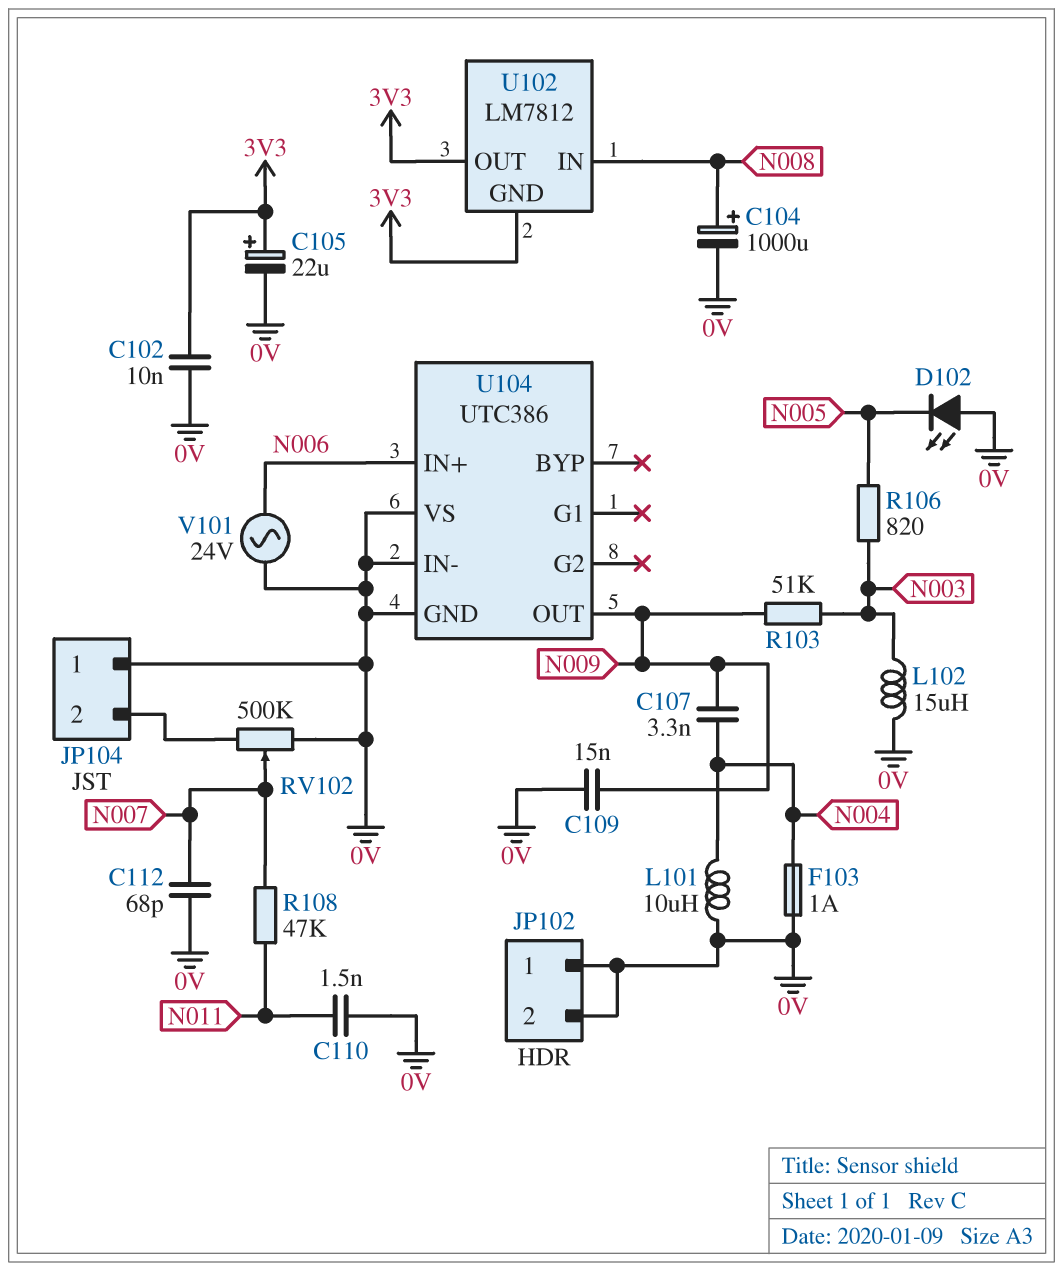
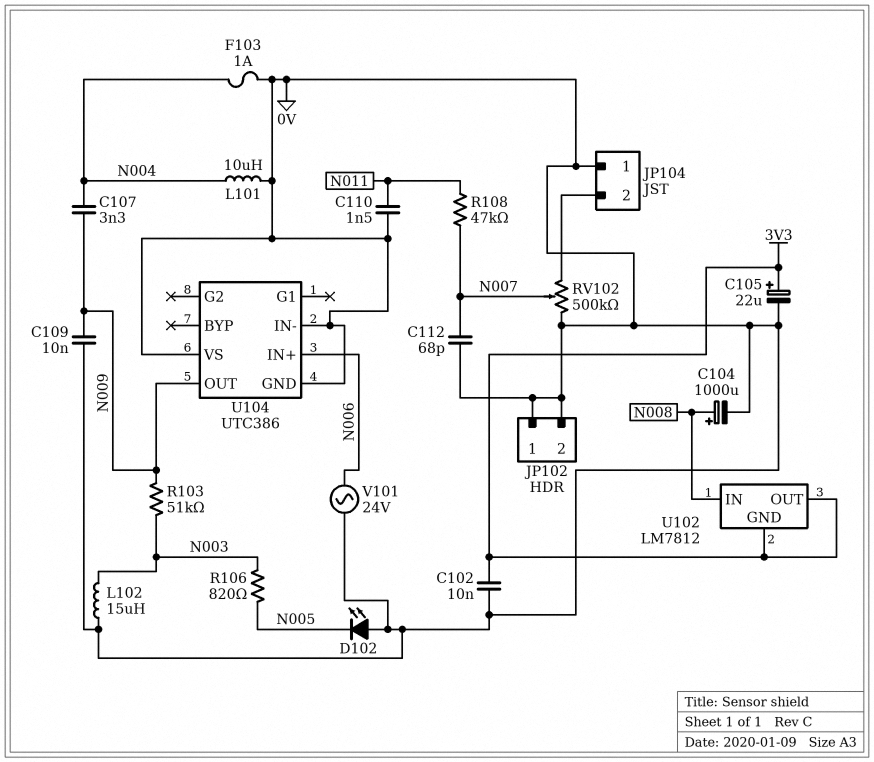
C109: 15nF (0V, N009) -> 10nF (0V, N009)

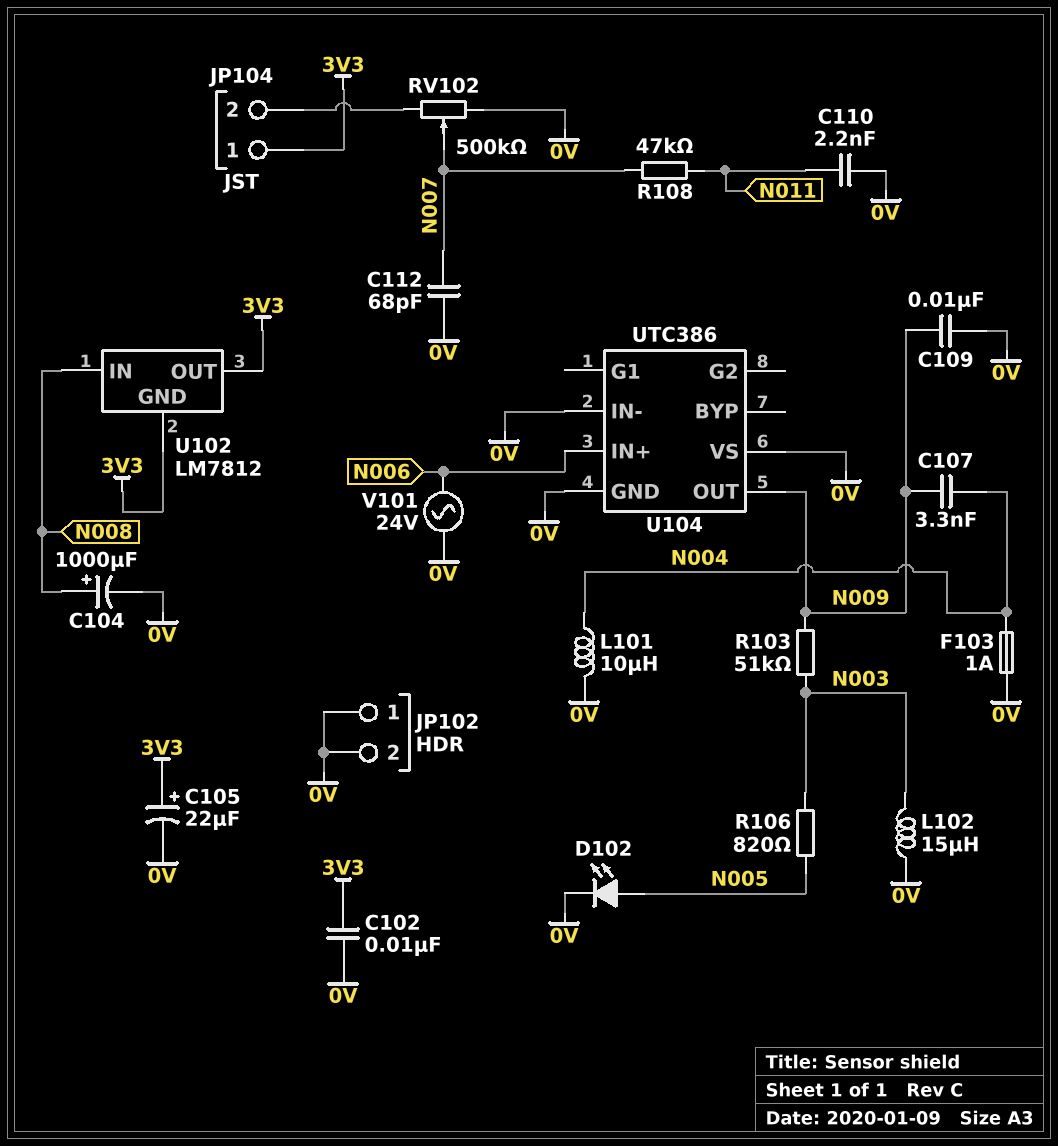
C110: 1.5nF (0V, N011) -> 2.2nF (0V, N011)
D102: LED (A 0V, K N005) -> LED (A N005, K 0V)
JP104 pin 1: 0V -> 3V3

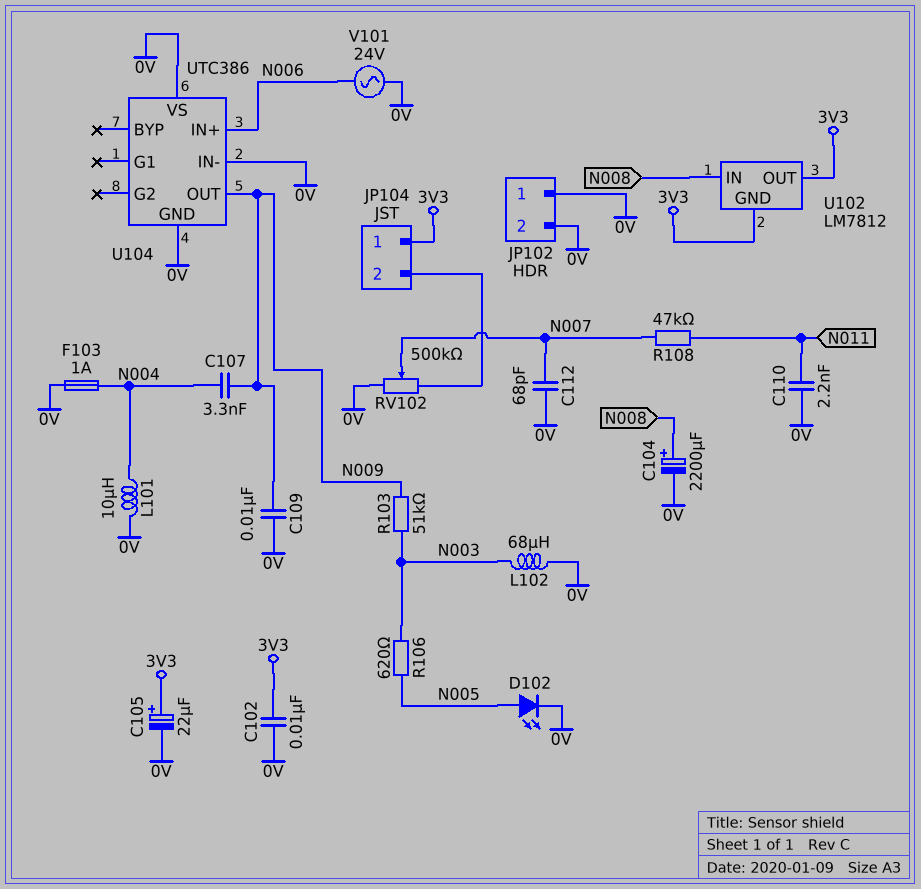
C104: 1000uF (plus N008, minus 0V) -> 2200uF (plus N008, minus 0V)
L102: 15uH (0V, N003) -> 68uH (0V, N003)
R106: 820 (N003, N005) -> 620 (N003, N005)

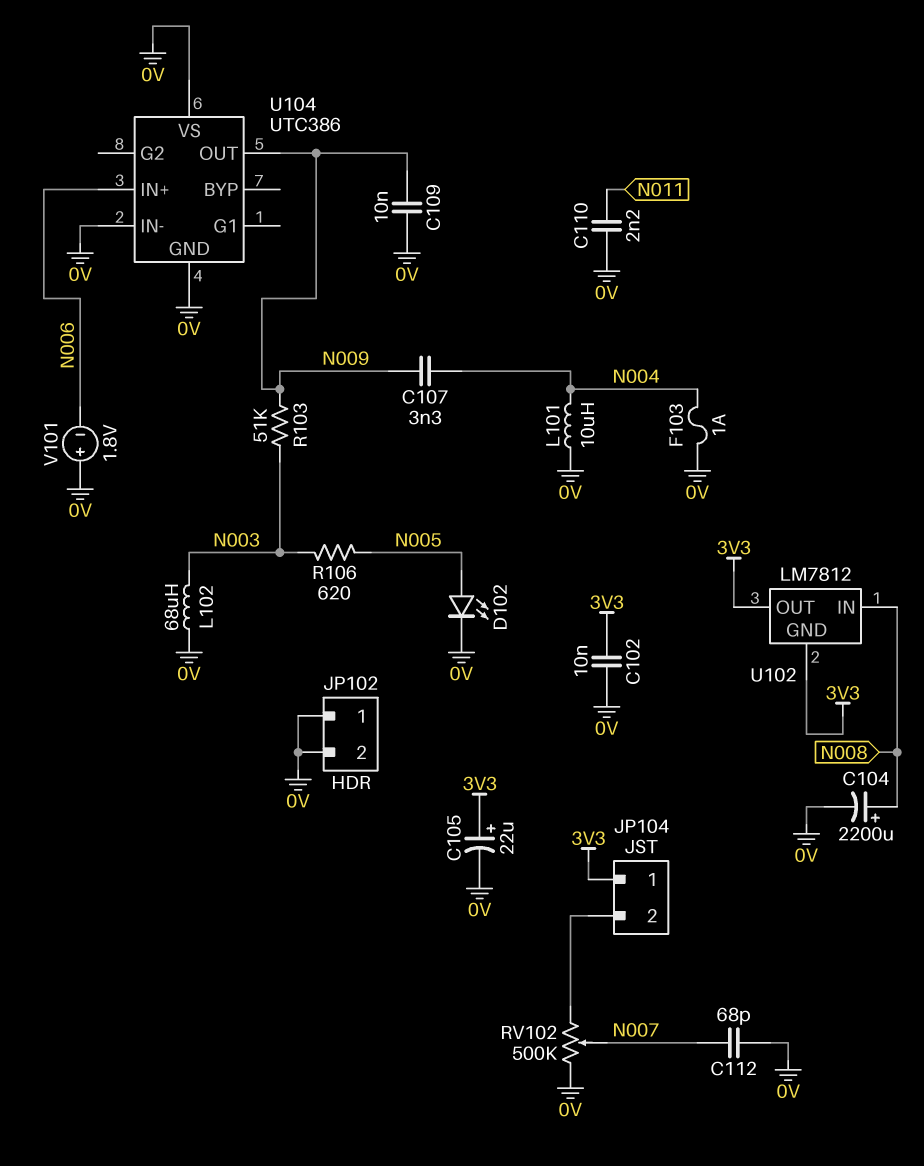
R108: 47k (N007, N011) -> none
V101: AC 24V (0V, N006) -> 1.8V (plus 0V, minus N006)

